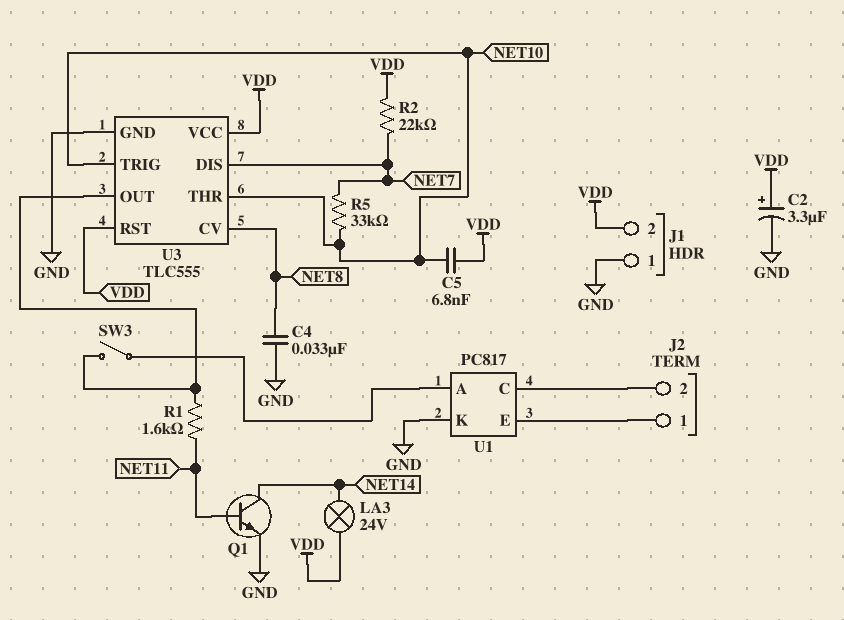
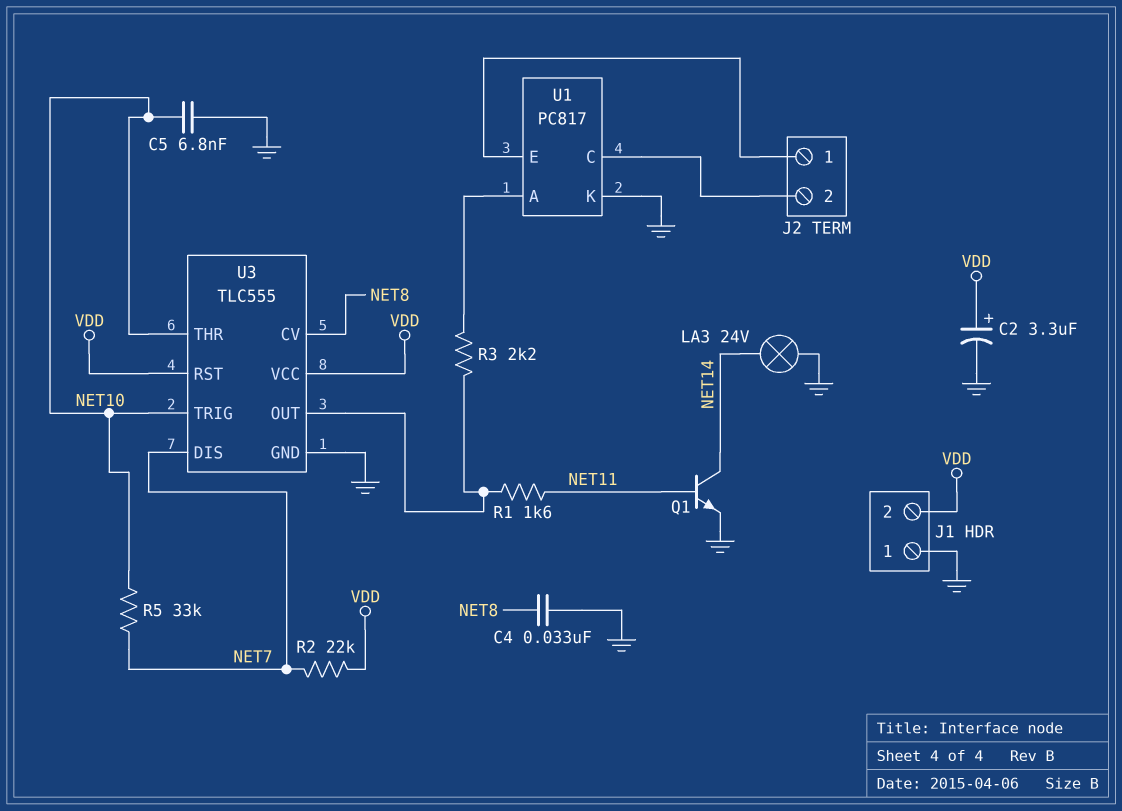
C5: 6.8nF (NET10, VDD) -> 6.8nF (GND, NET10)
LA3: lamp 24V (NET14, VDD) -> lamp 24V (GND, NET14)
R3: none -> 2.2k (U1/A, U3/OUT)
SW3: switch (U1/A, U3/OUT) -> none

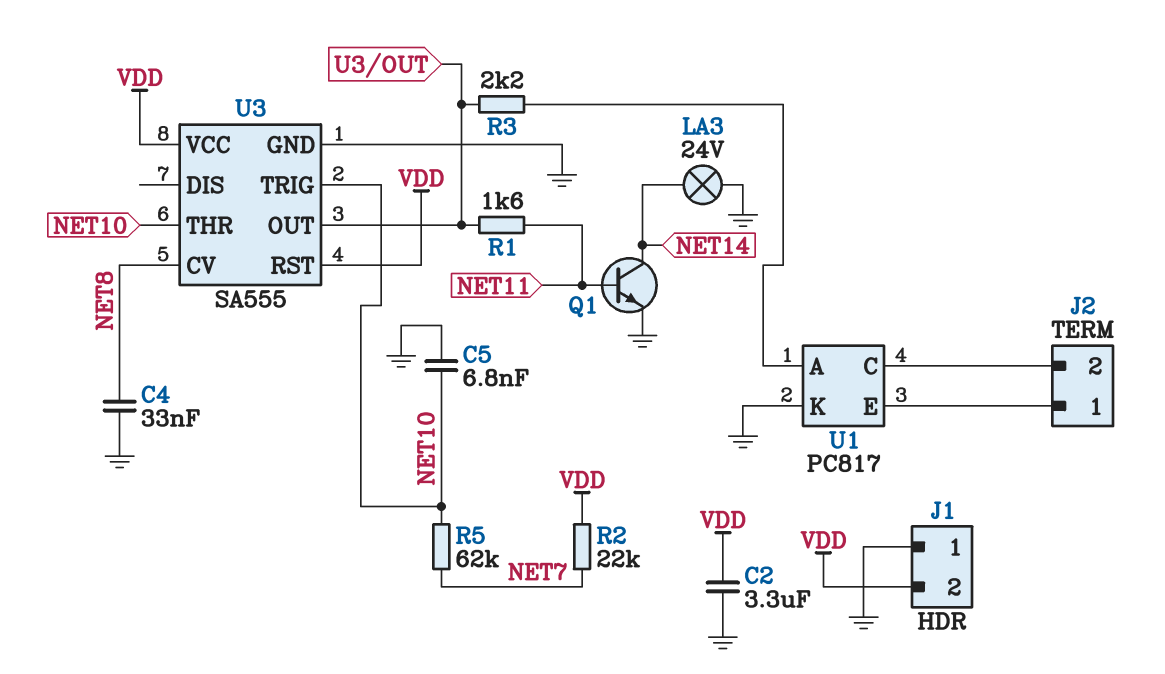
C2: 3.3uF (plus VDD, minus GND) -> 3.3uF (GND, VDD)
R5: 33k (NET7, NET10) -> 62k (NET7, NET10)
U3: TLC555 -> SA555
U3 pin DIS: NET7 -> none

